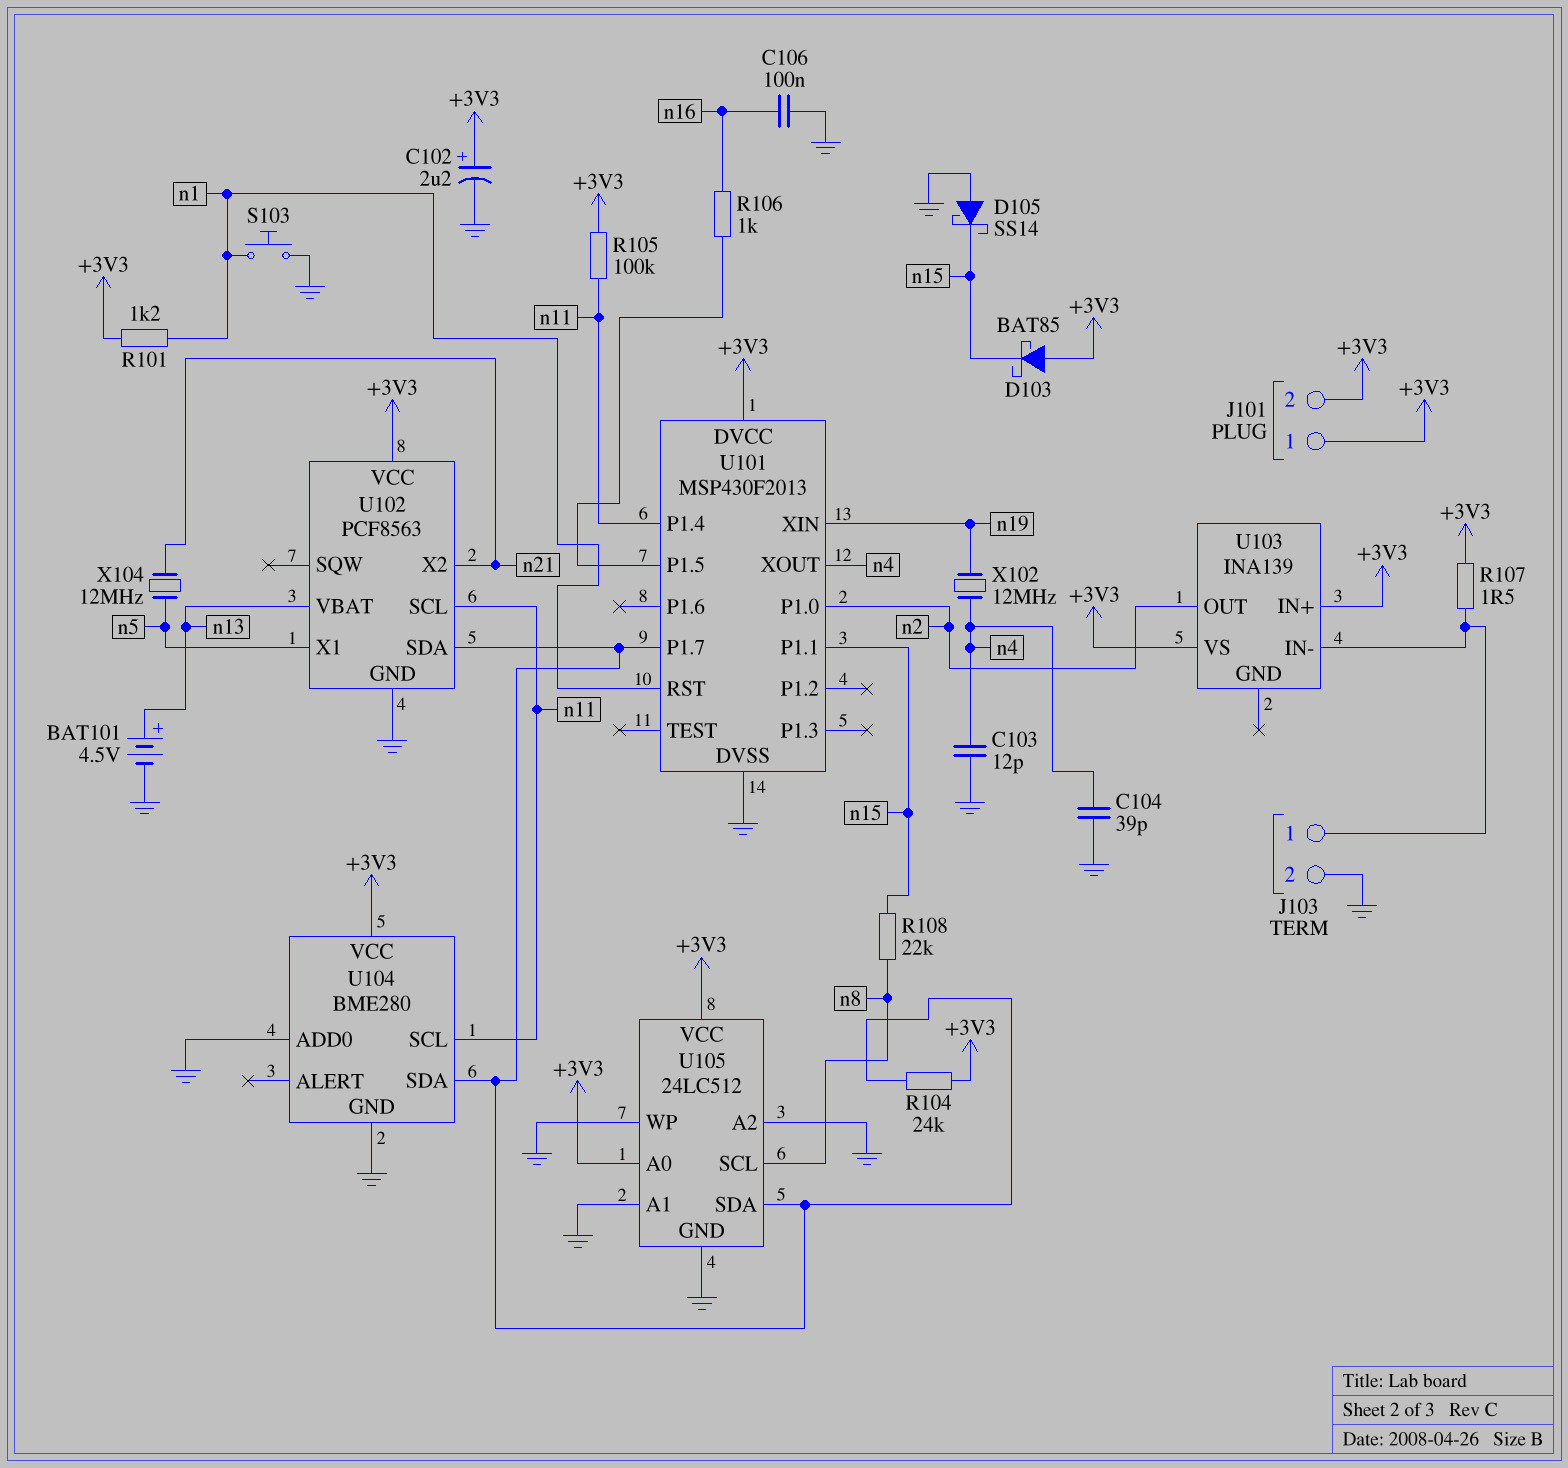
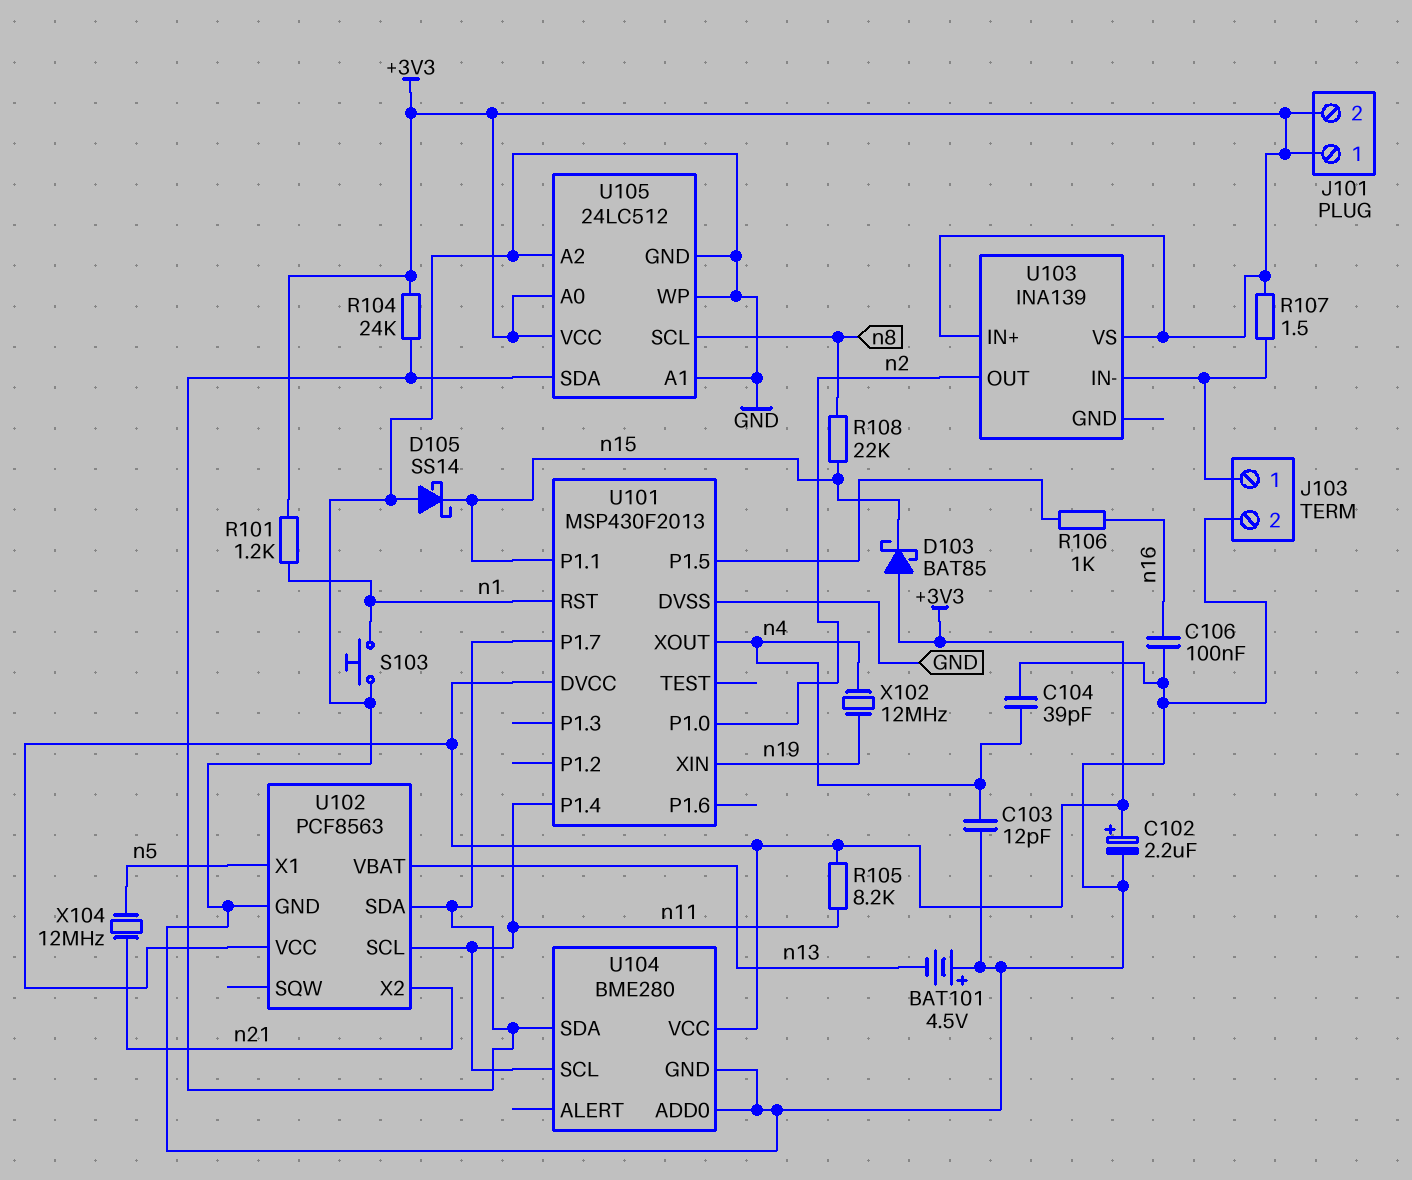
BAT101: 4.5V (plus n13, minus GND) -> 4.5V (plus GND, minus n13)
R105: 100k (+3V3, n11) -> 8.2k (+3V3, n11)

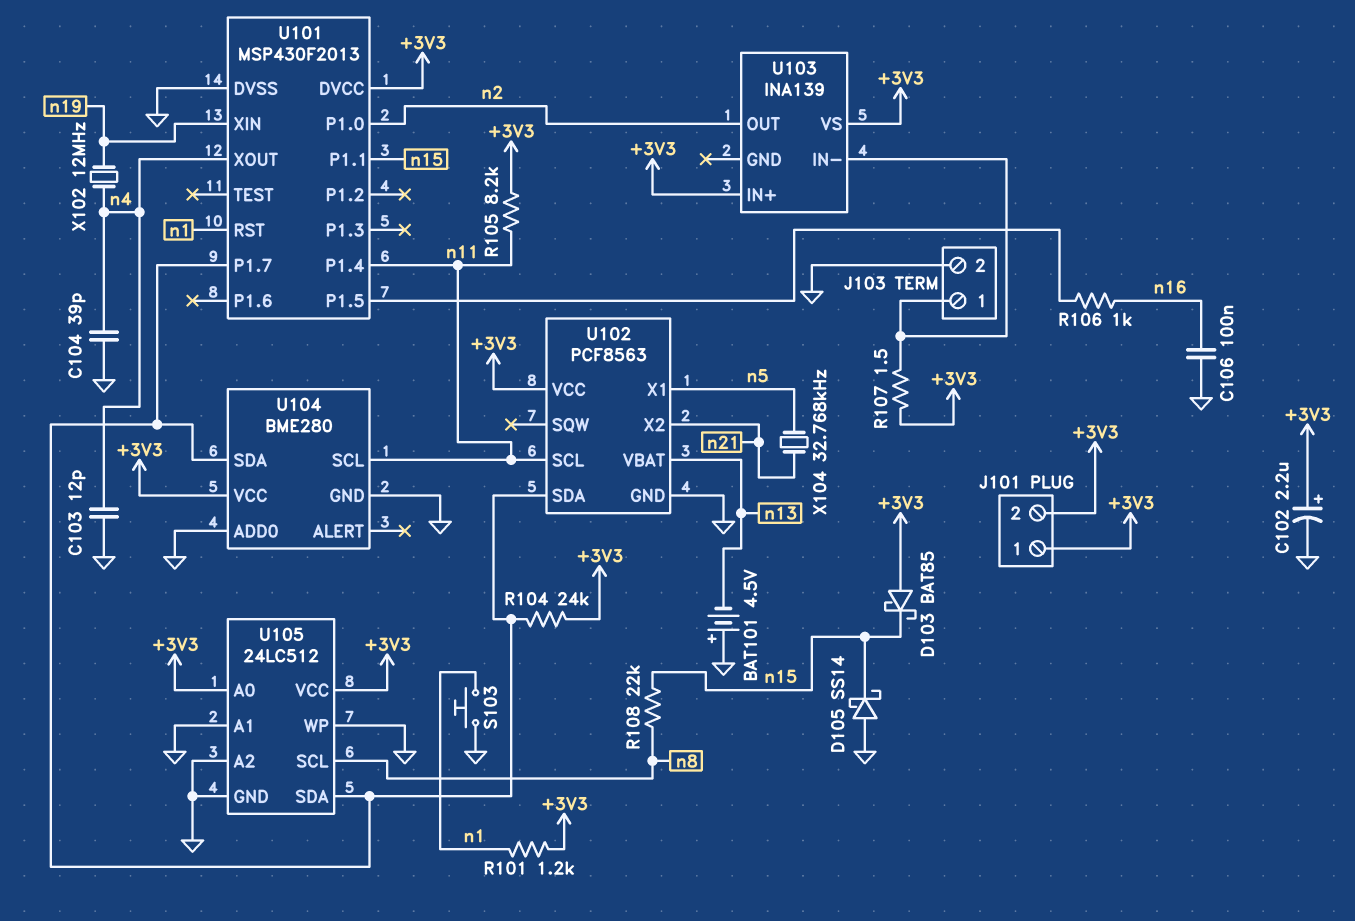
X104: 12MHz (n5, n21) -> 32.768kHz (n5, n21)

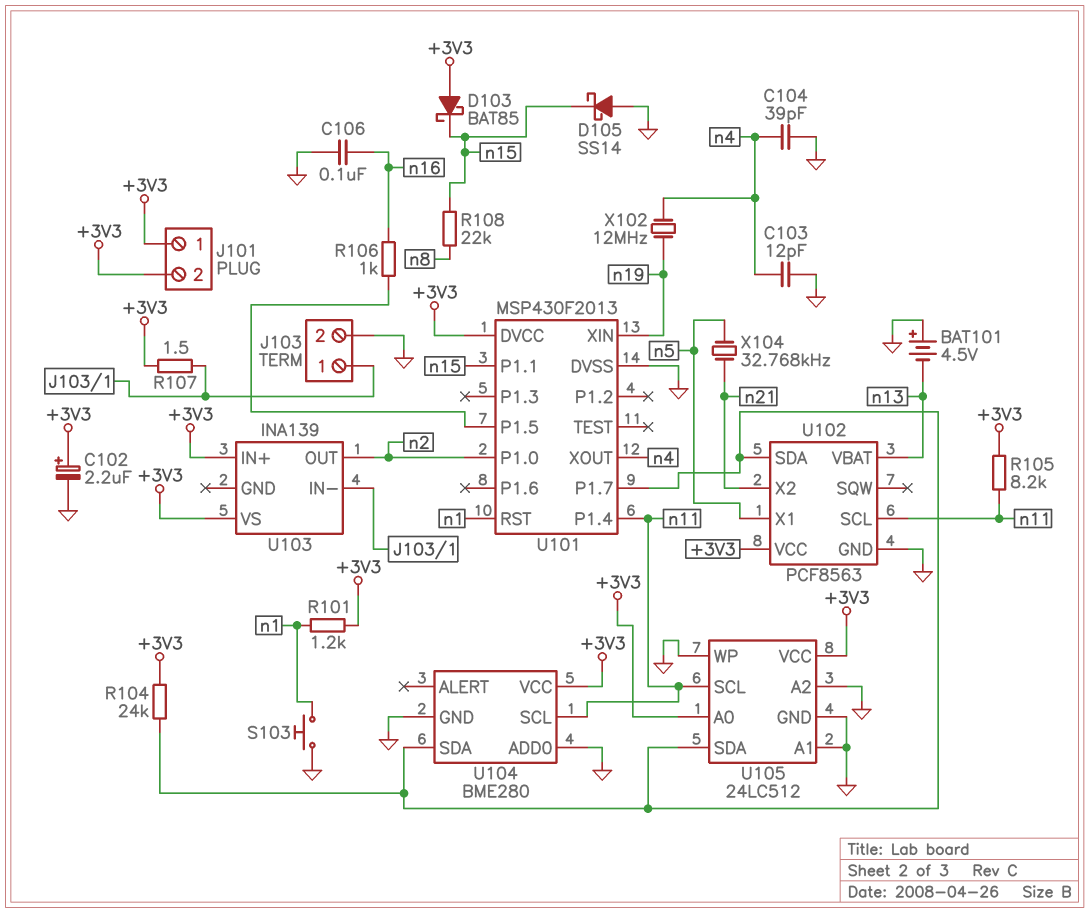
U105 pin SCL: n8 -> n11

